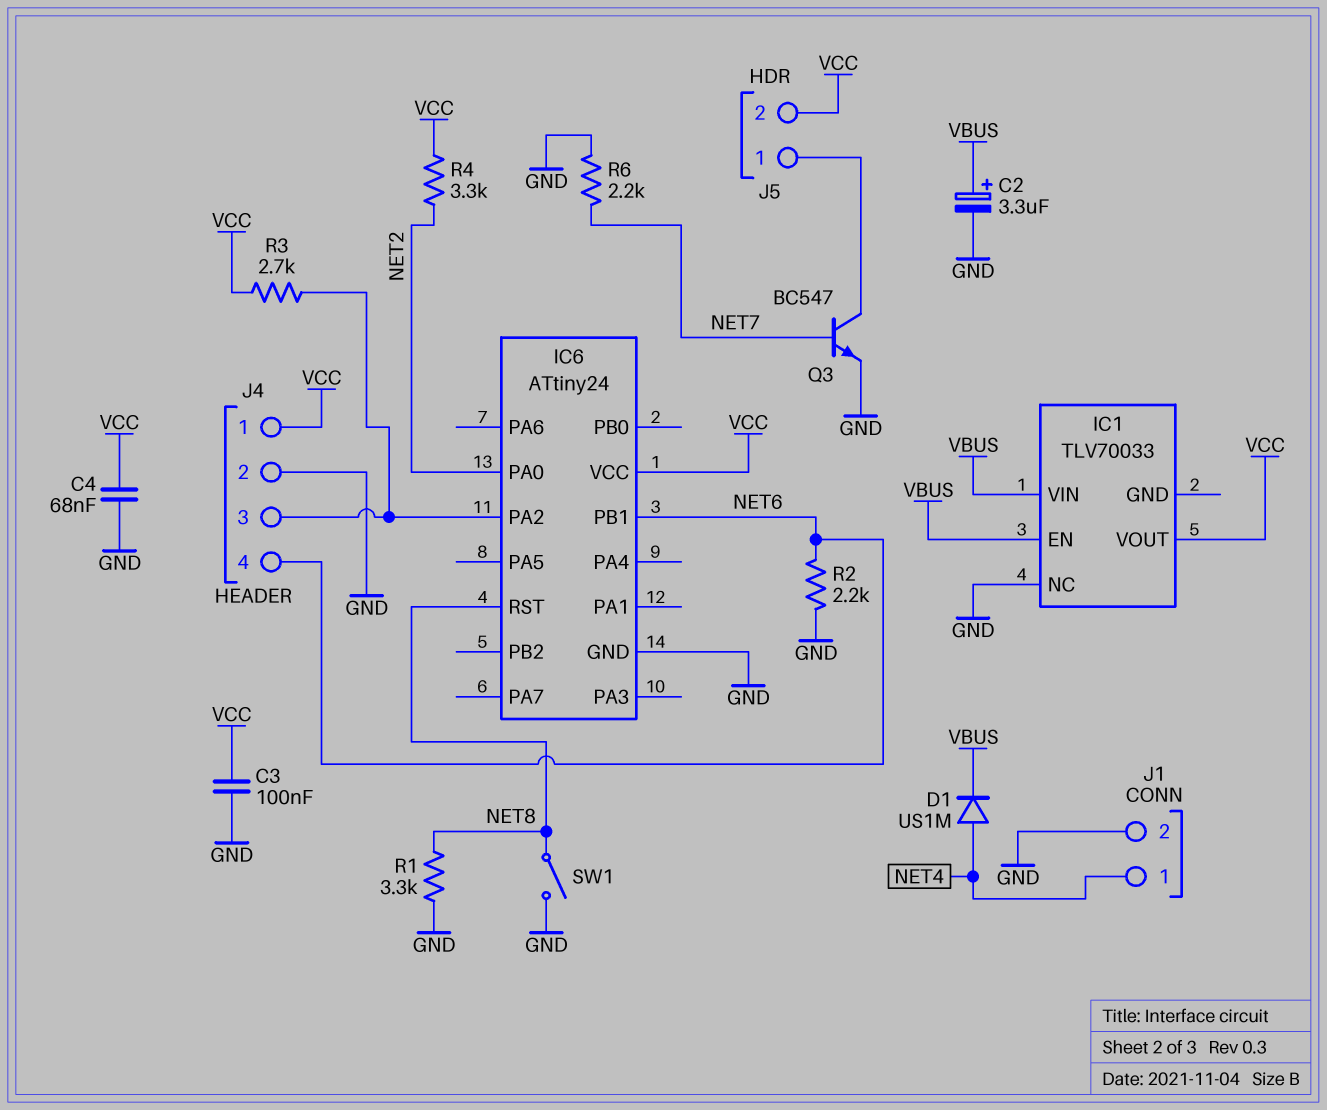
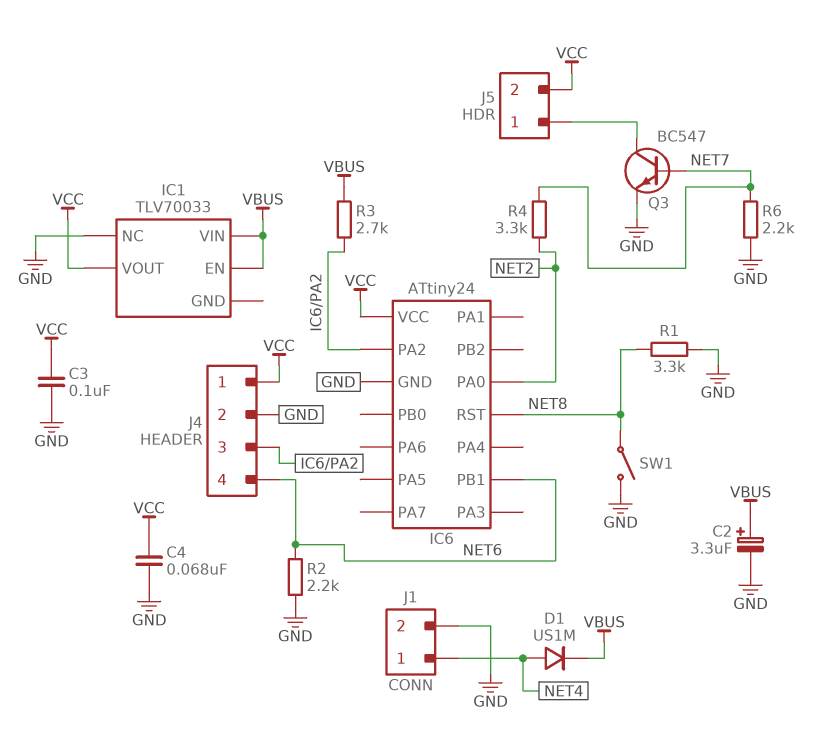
R3: 2.7k (IC6/PA2, VCC) -> 2.7k (IC6/PA2, VBUS)
R4: 3.3k (NET2, VCC) -> 3.3k (NET2, NET7)

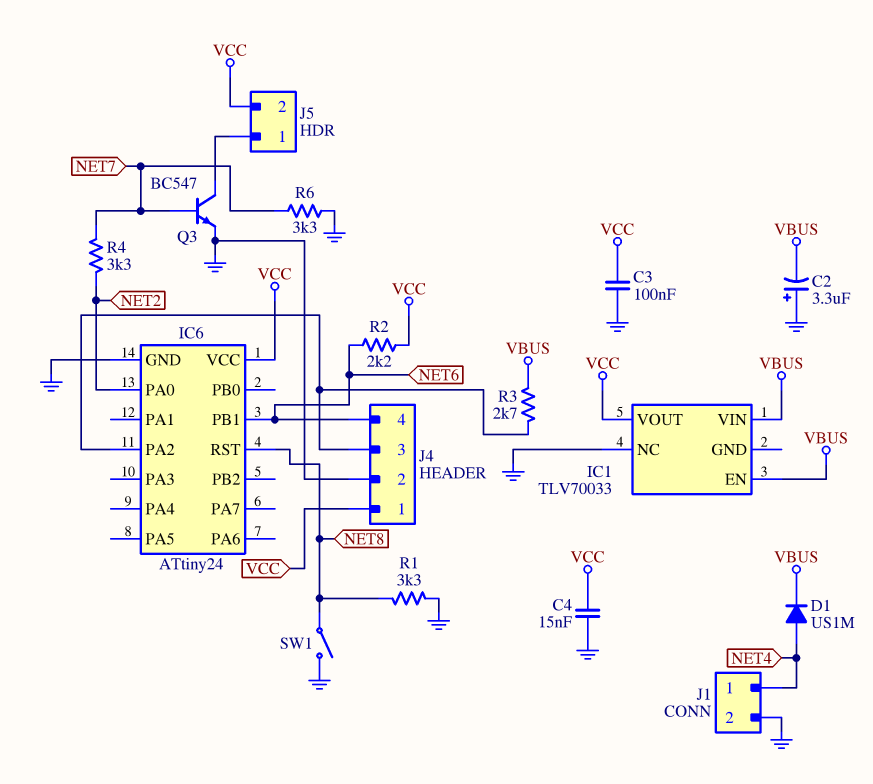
C2: 3.3uF (plus VBUS, minus GND) -> 3.3uF (plus GND, minus VBUS)
C4: 68nF (GND, VCC) -> 15nF (GND, VCC)
R2: 2.2k (GND, NET6) -> 2.2k (NET6, VCC)
R6: 2.2k (GND, NET7) -> 3.3k (GND, NET7)

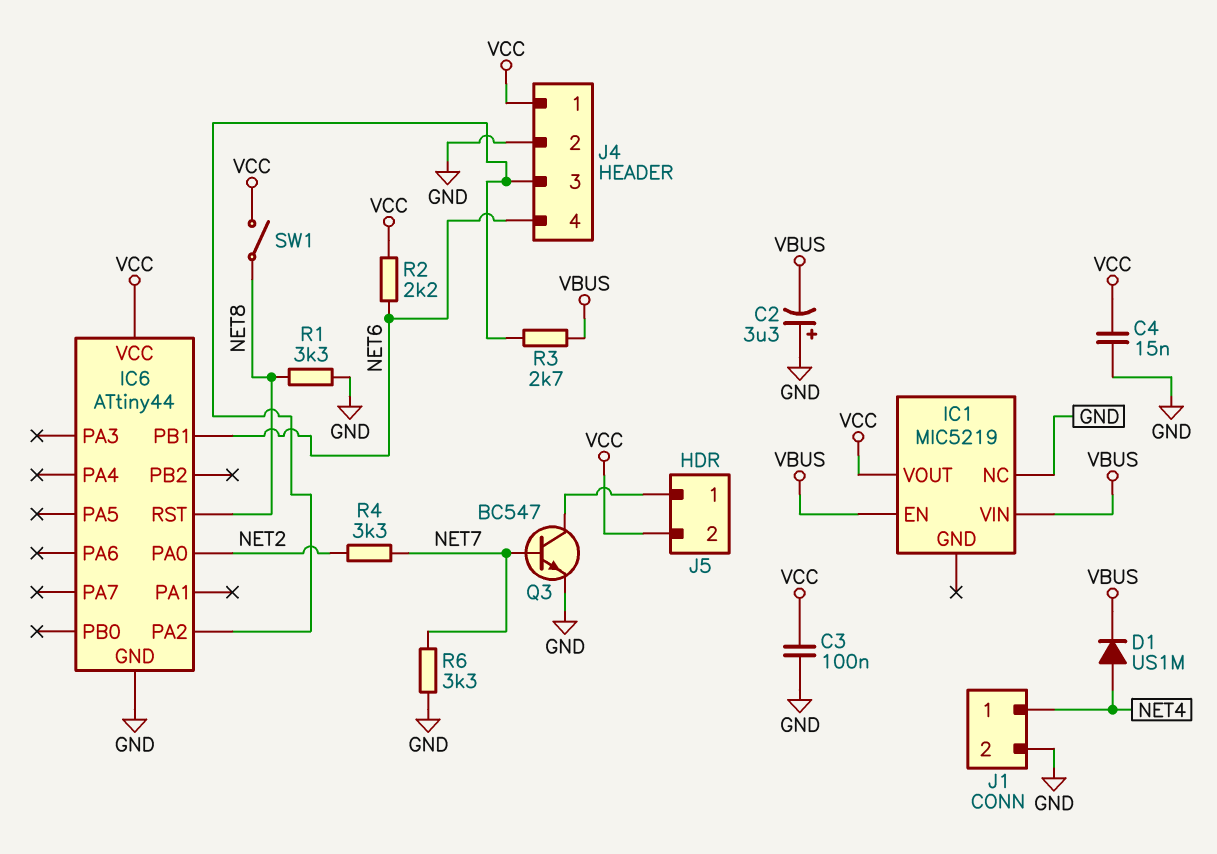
IC1: TLV70033 -> MIC5219
IC6: ATtiny24 -> ATtiny44
SW1: switch (GND, NET8) -> switch (NET8, VCC)

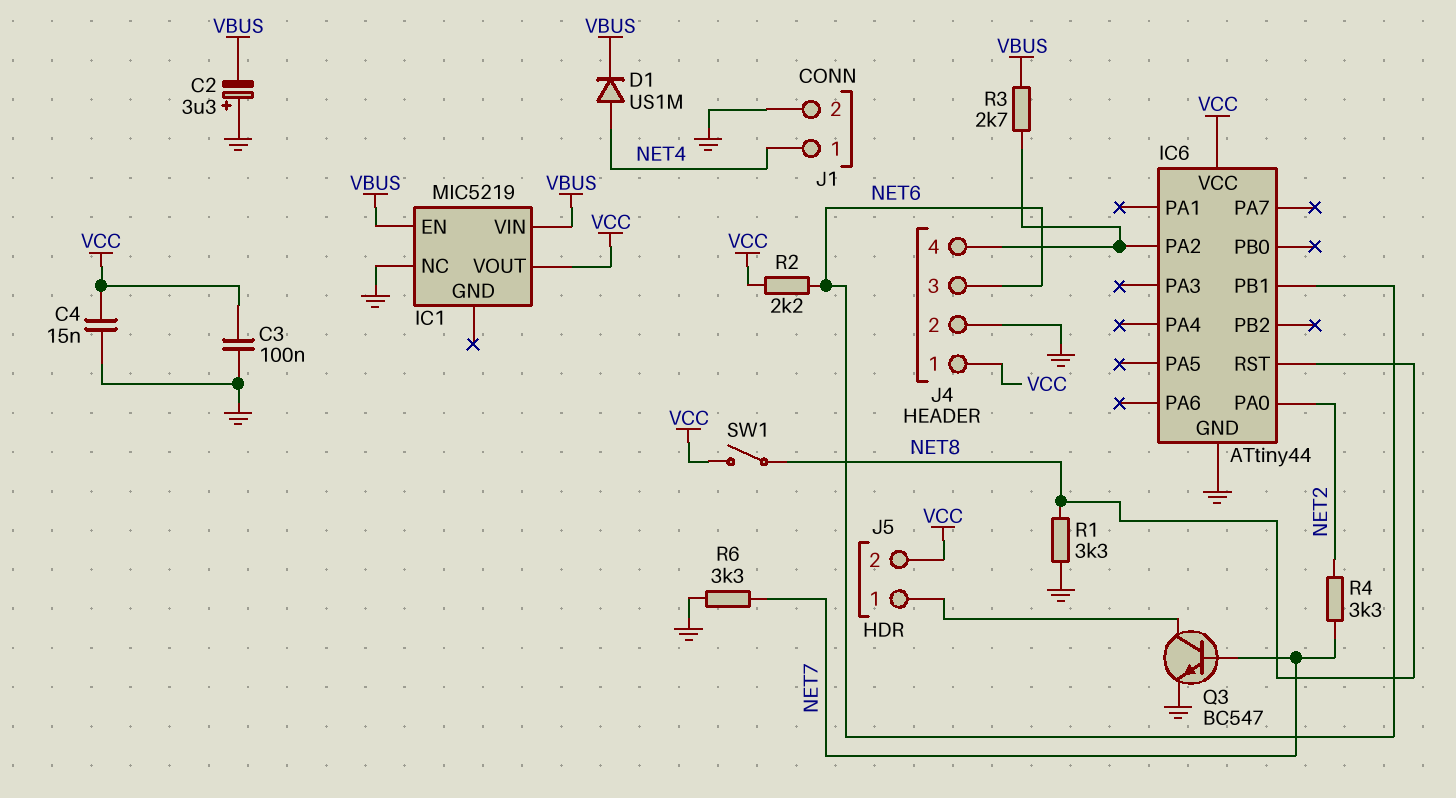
J4 pin 3: IC6/PA2 -> NET6
J4 pin 4: NET6 -> IC6/PA2

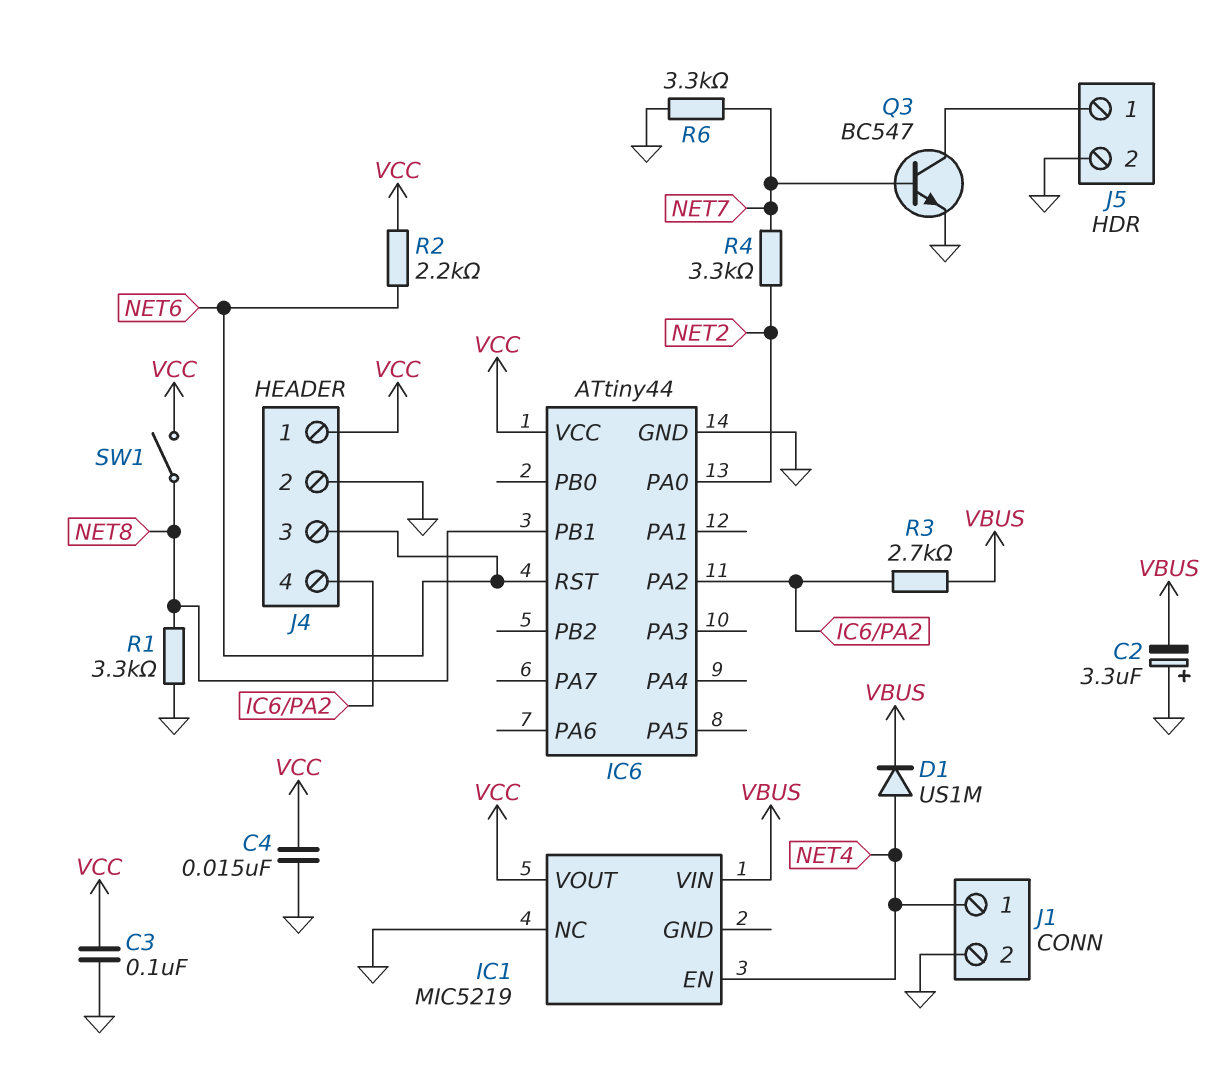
IC1 pin EN: VBUS -> NET4
IC6 pin PB1: NET6 -> NET8
IC6 pin RST: NET8 -> NET6
J5 pin 2: VCC -> GND

